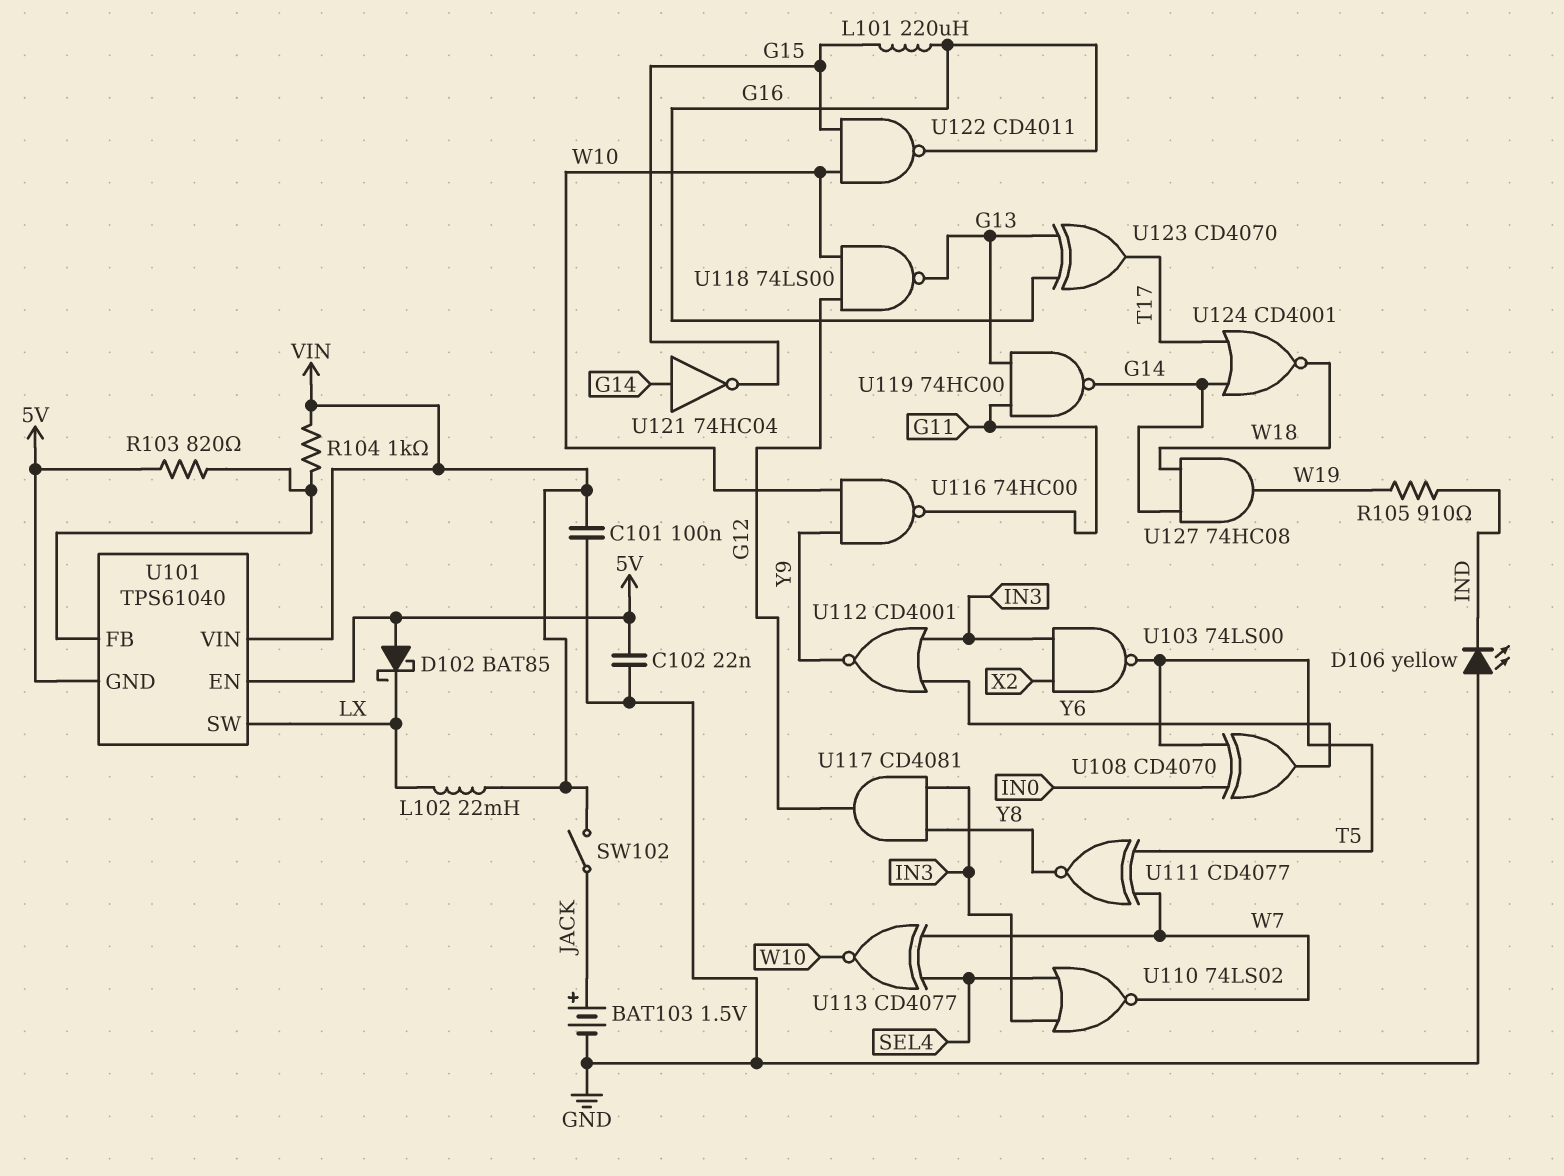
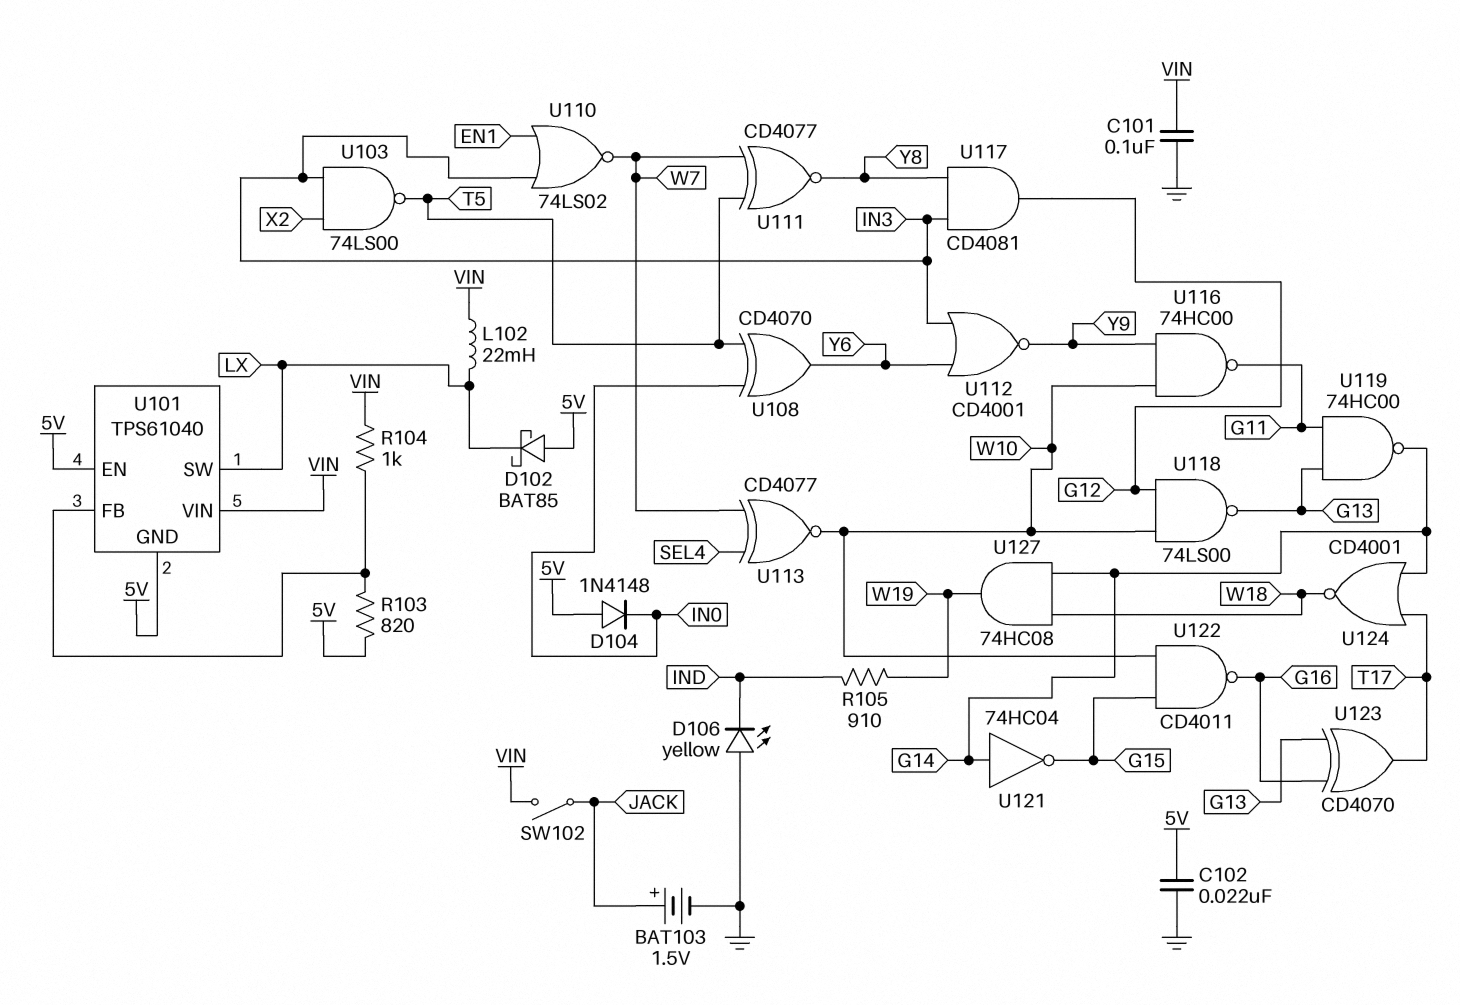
D104: none -> diode 1N4148 (A 5V, K IN0)
L101: 220uH (G15, G16) -> none
U110: NOR 74LS02 (in IN3, in SEL4, out W7) -> NOR 74LS02 (in EN1, in IN3, out W7)

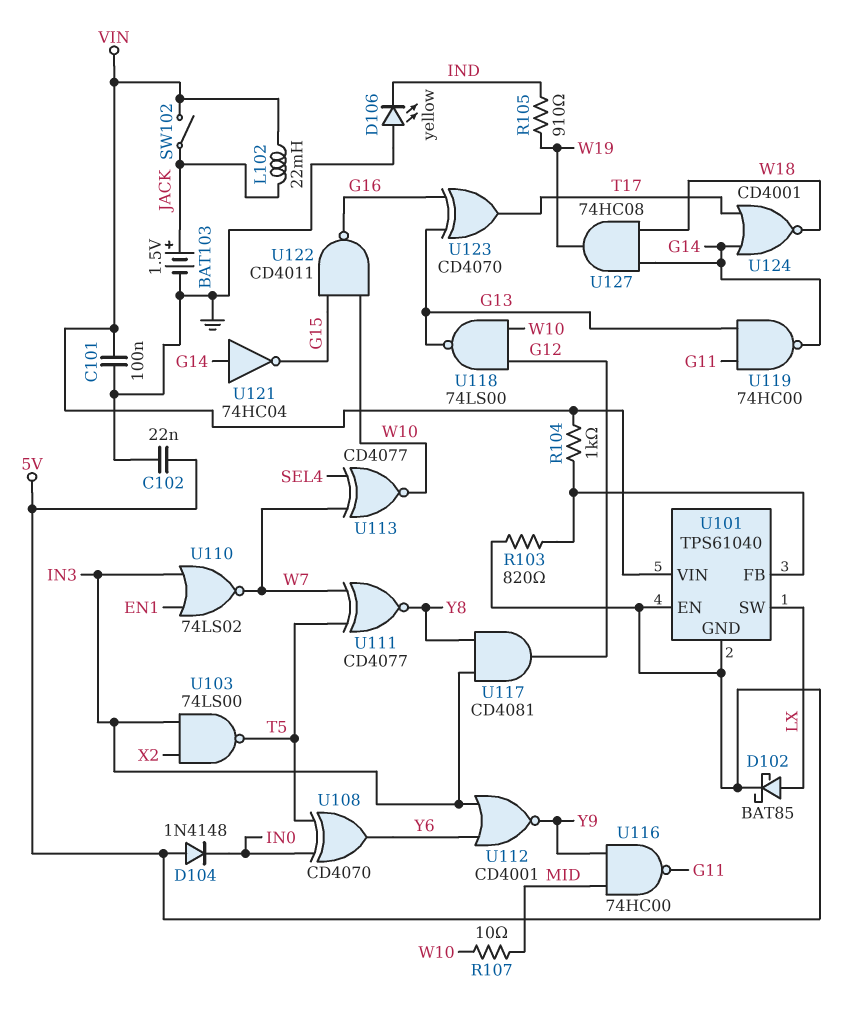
D102: schottky BAT85 (A 5V, K LX) -> schottky BAT85 (A LX, K 5V)
L102: 22mH (LX, VIN) -> 22mH (JACK, VIN)
R107: none -> 10 (MID, W10)
U116: NAND 74HC00 (in W10, in Y9, out G11) -> NAND 74HC00 (in MID, in Y9, out G11)

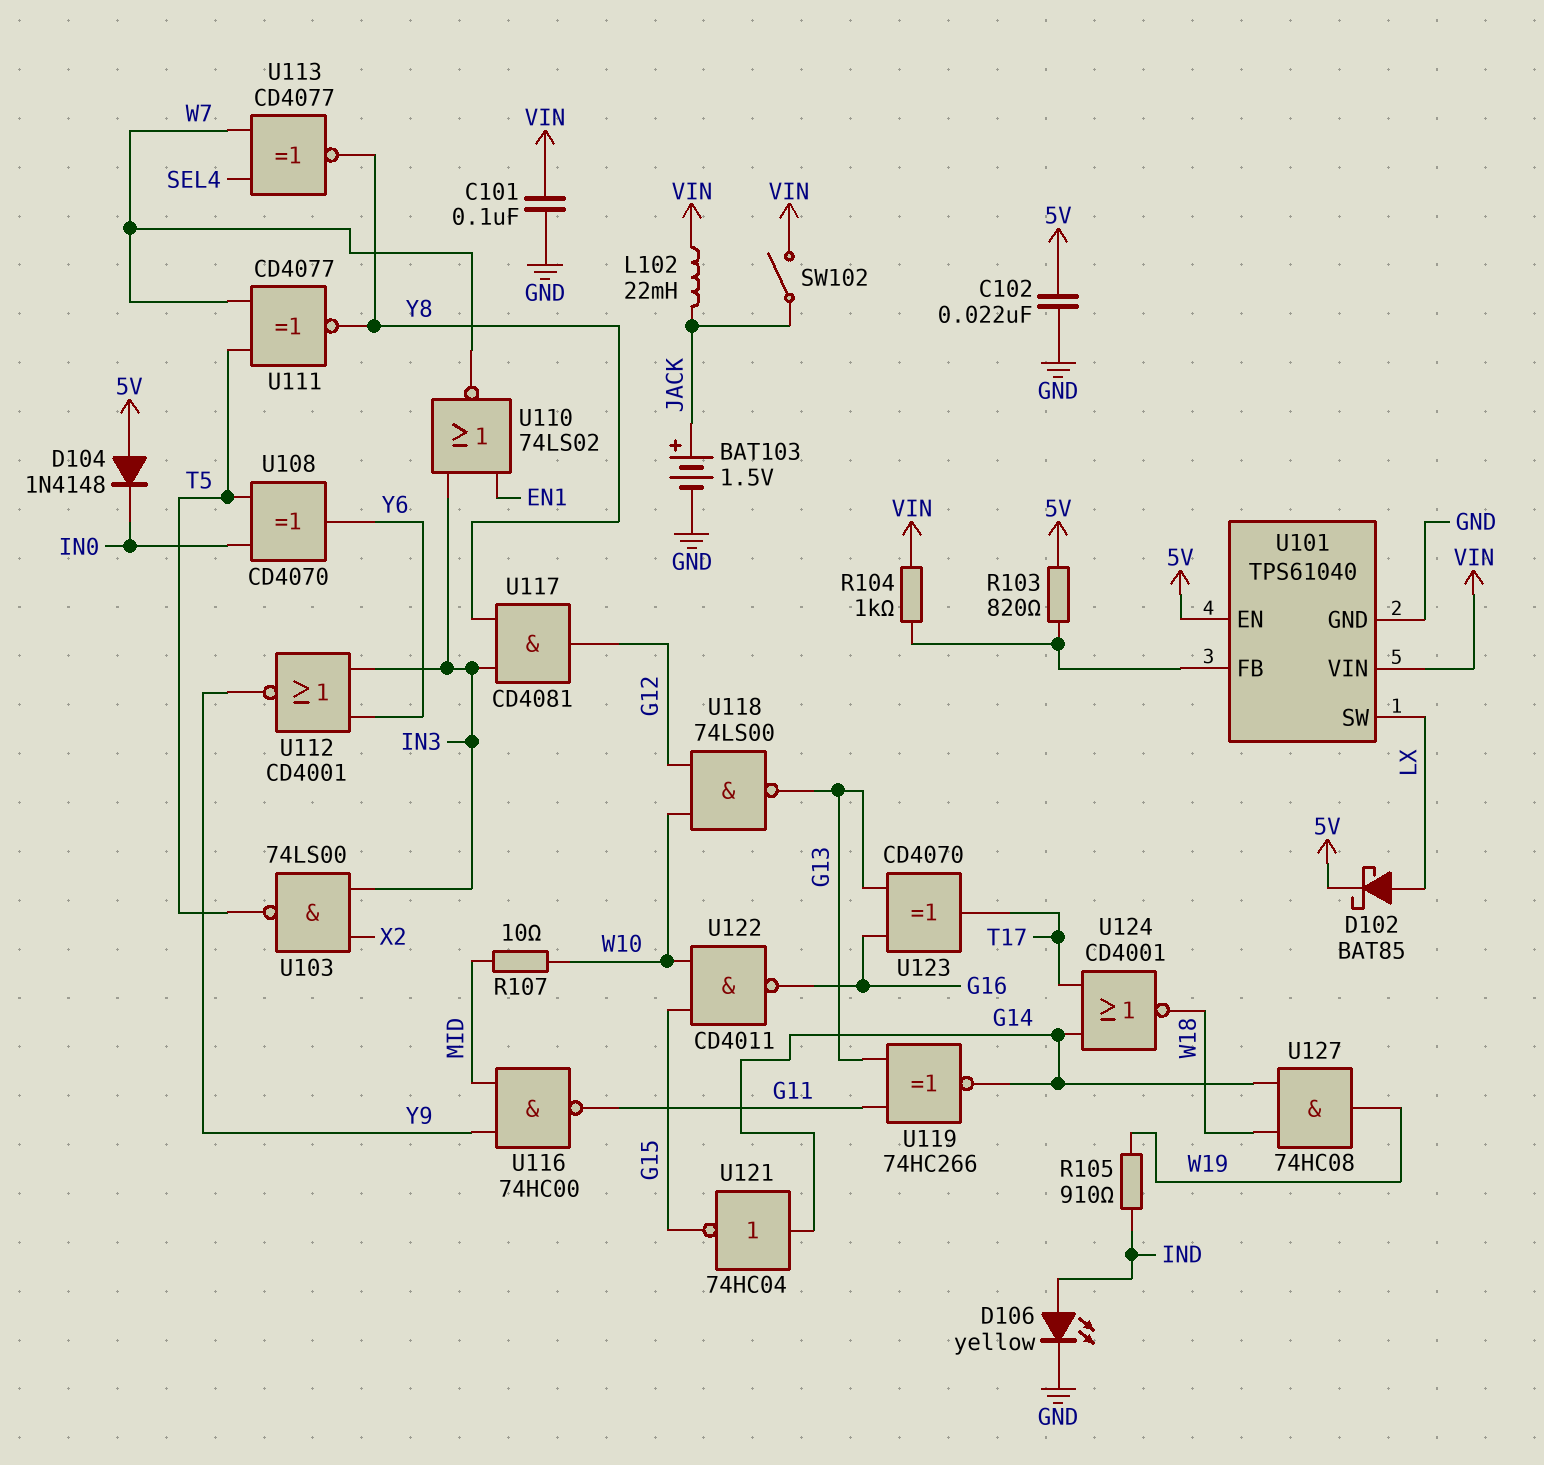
D106: LED yellow (A GND, K IND) -> LED yellow (A IND, K GND)
U101 pin GND: 5V -> GND
U113: XNOR CD4077 (in SEL4, in W7, out W10) -> XNOR CD4077 (in SEL4, in W7, out Y8)
U119: NAND 74HC00 (in G11, in G13, out G14) -> XNOR 74HC266 (in G11, in G13, out G14)

